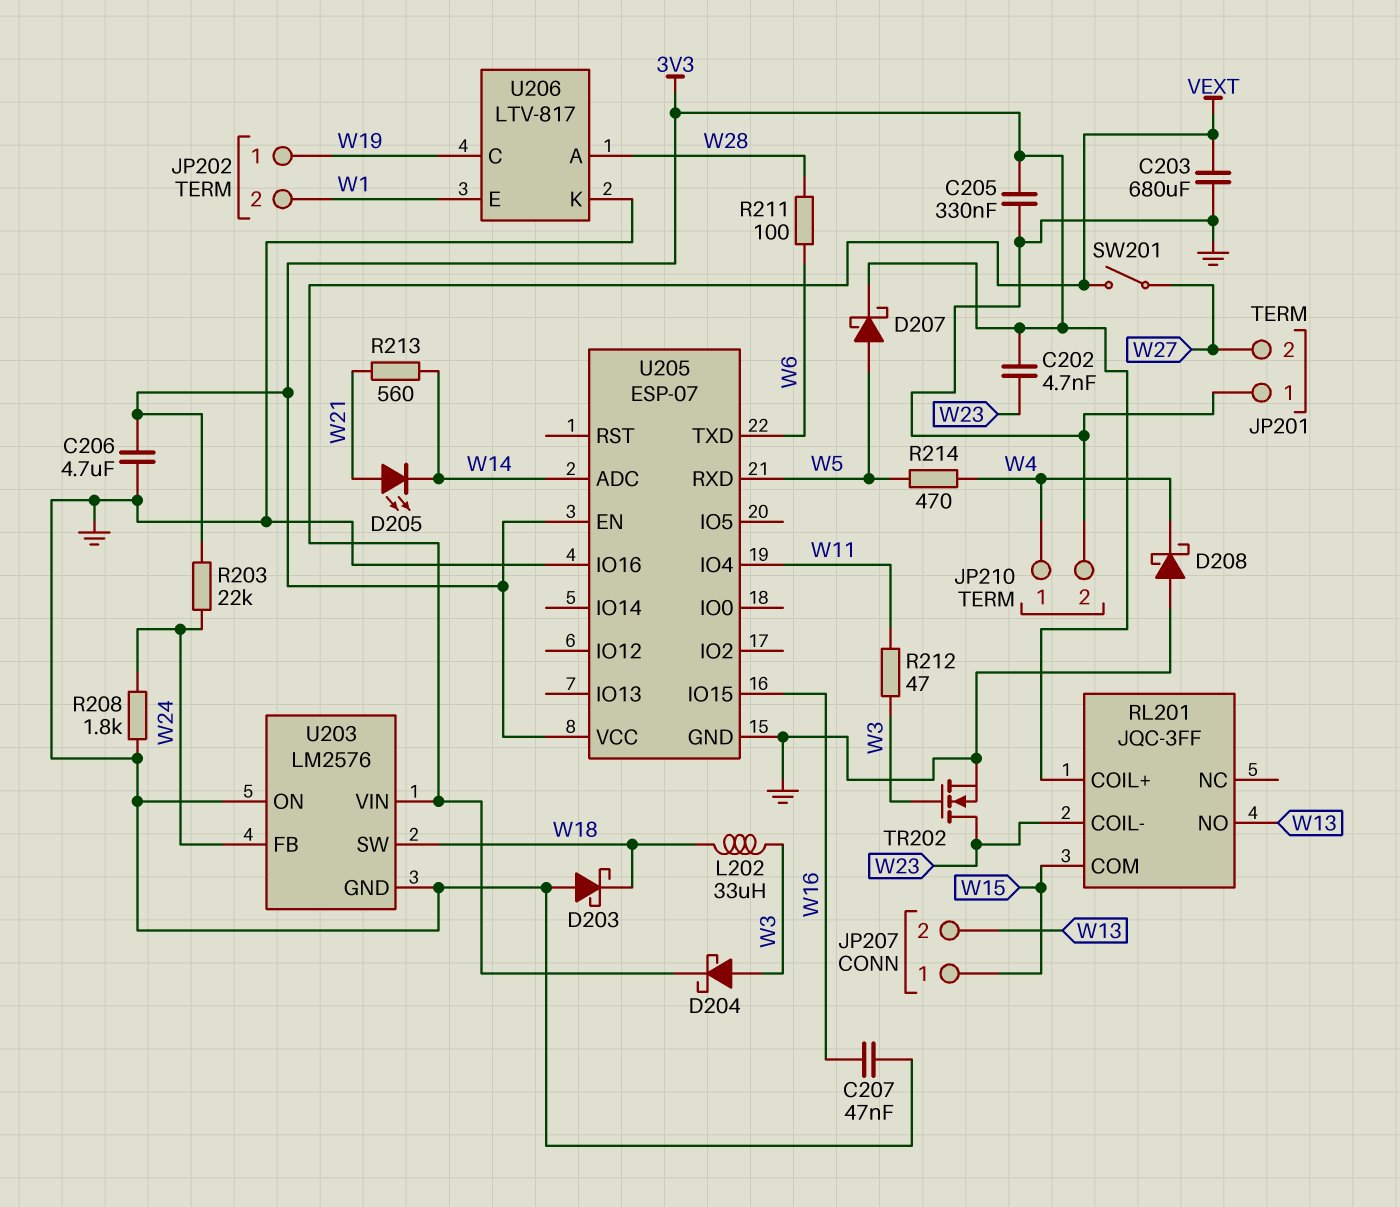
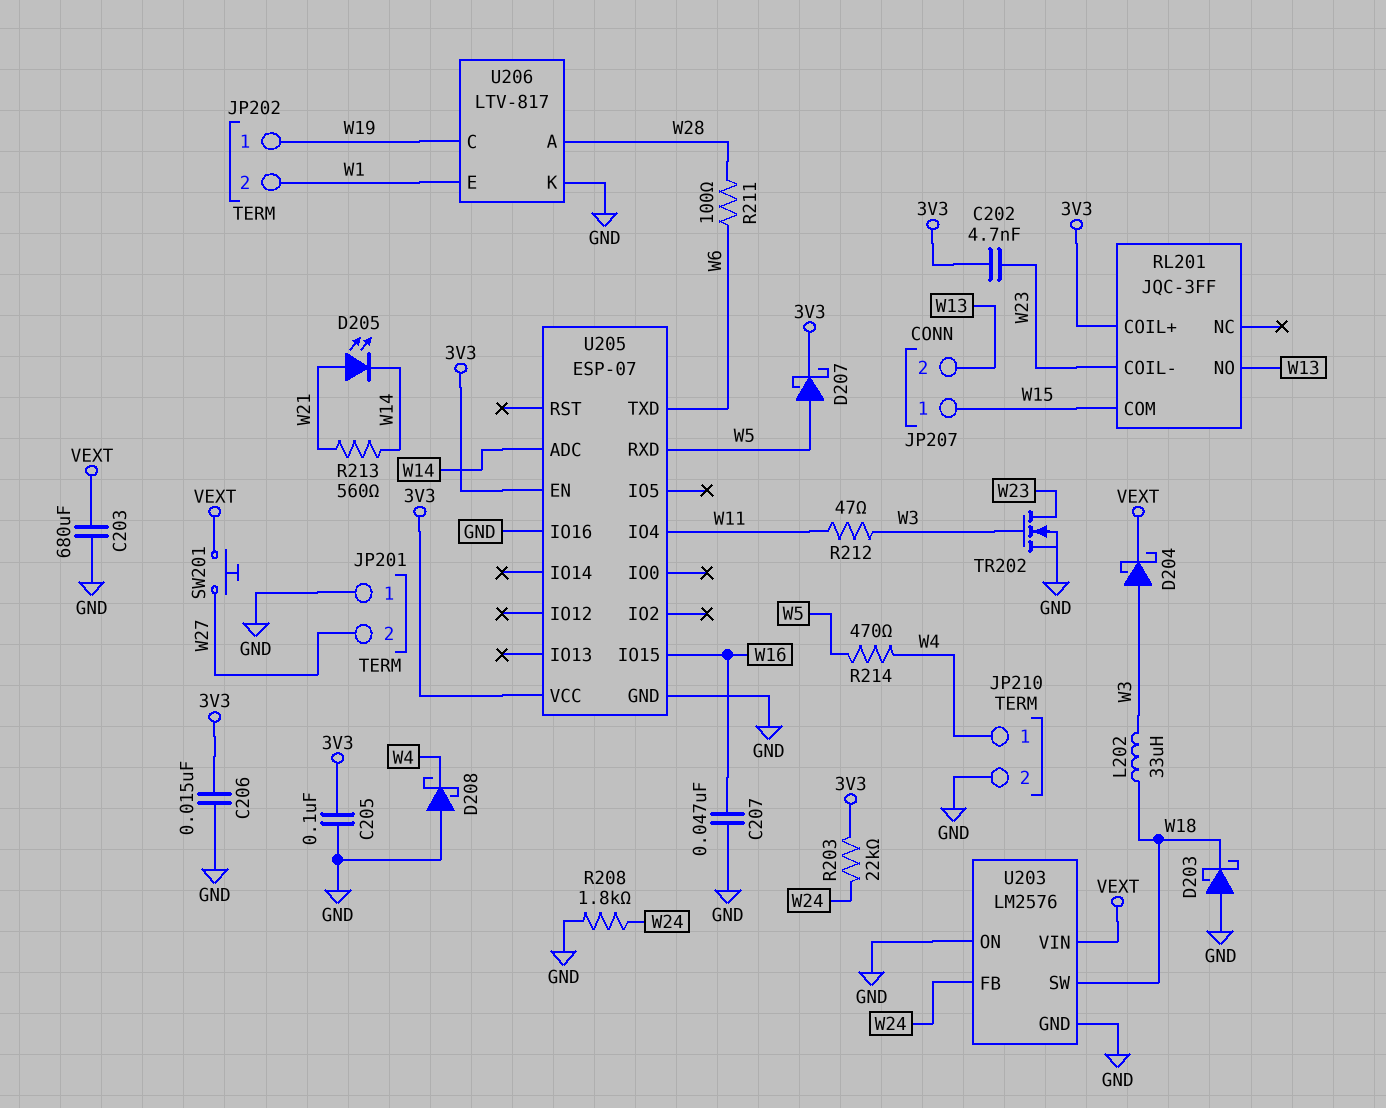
C205: 330nF (3V3, GND) -> 100nF (3V3, GND)
C206: 4.7uF (3V3, GND) -> 15nF (3V3, GND)
SW201: switch (VEXT, W27) -> button (VEXT, W27)

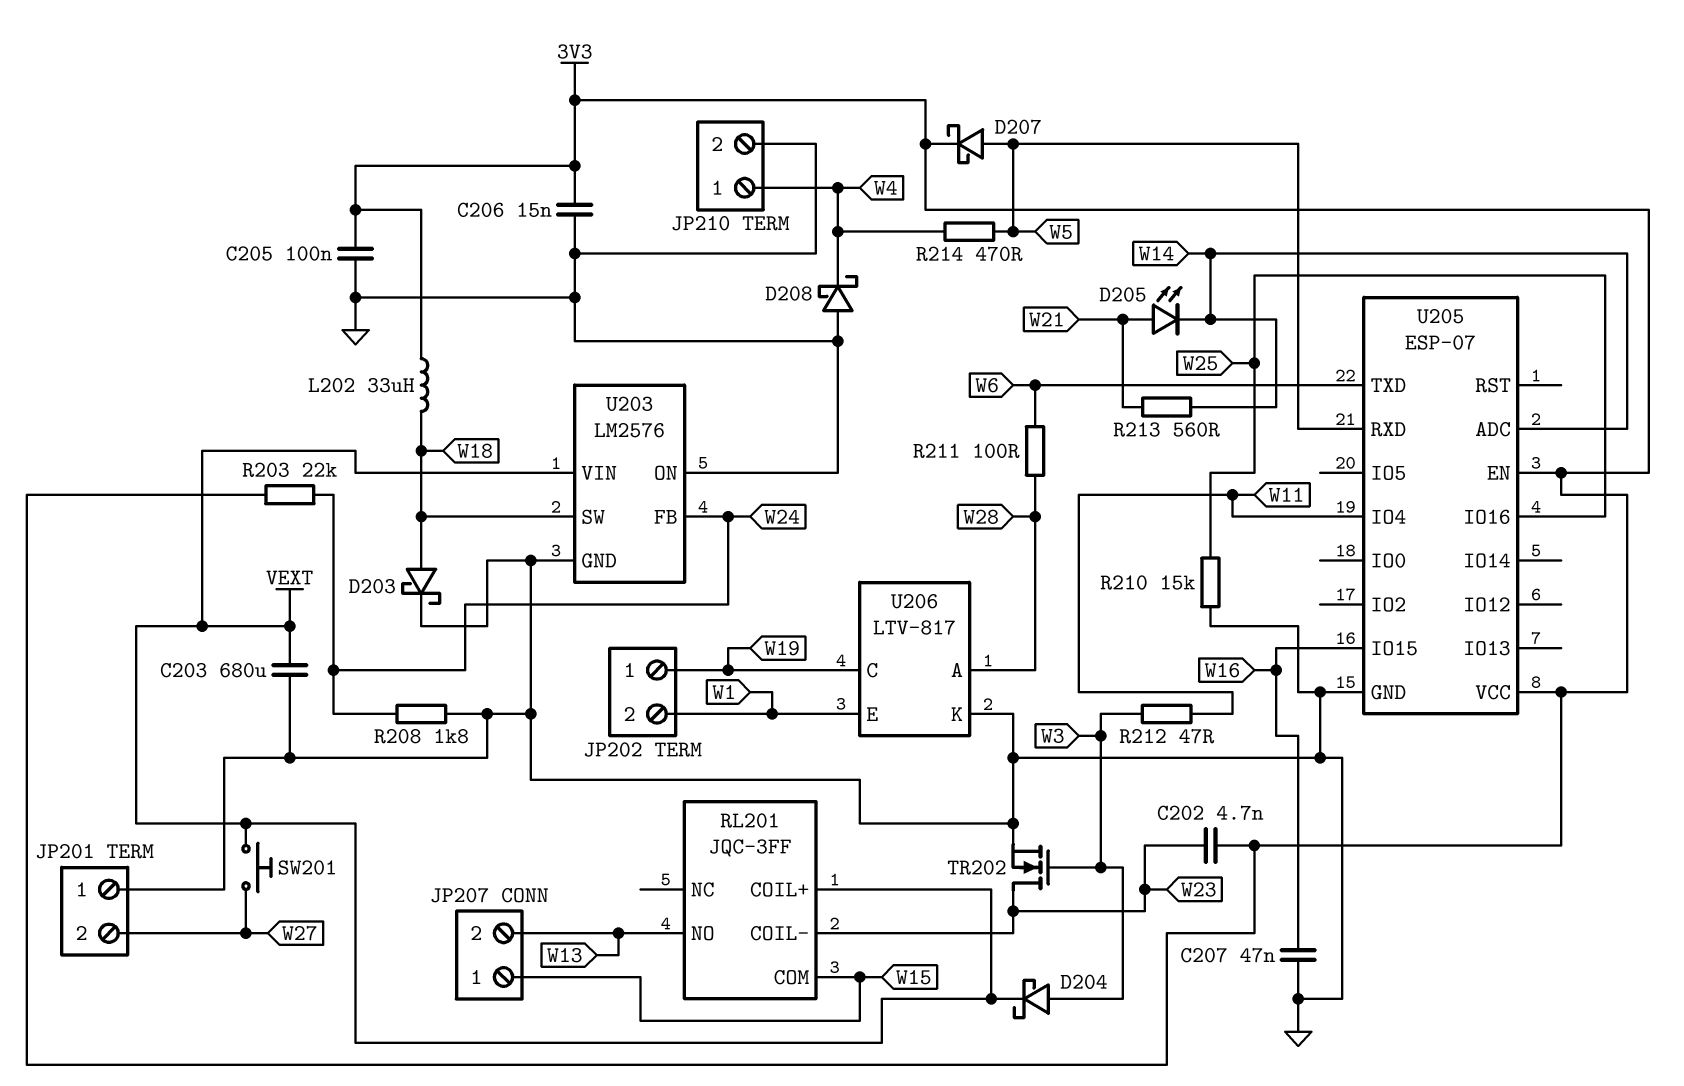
D203: schottky (A GND, K W18) -> schottky (A W18, K GND)
L202: 33uH (W3, W18) -> 33uH (3V3, W18)
R210: none -> 15k (GND, W25)
RL201 pin COIL+: 3V3 -> VEXT
U205 pin IO16: GND -> W25

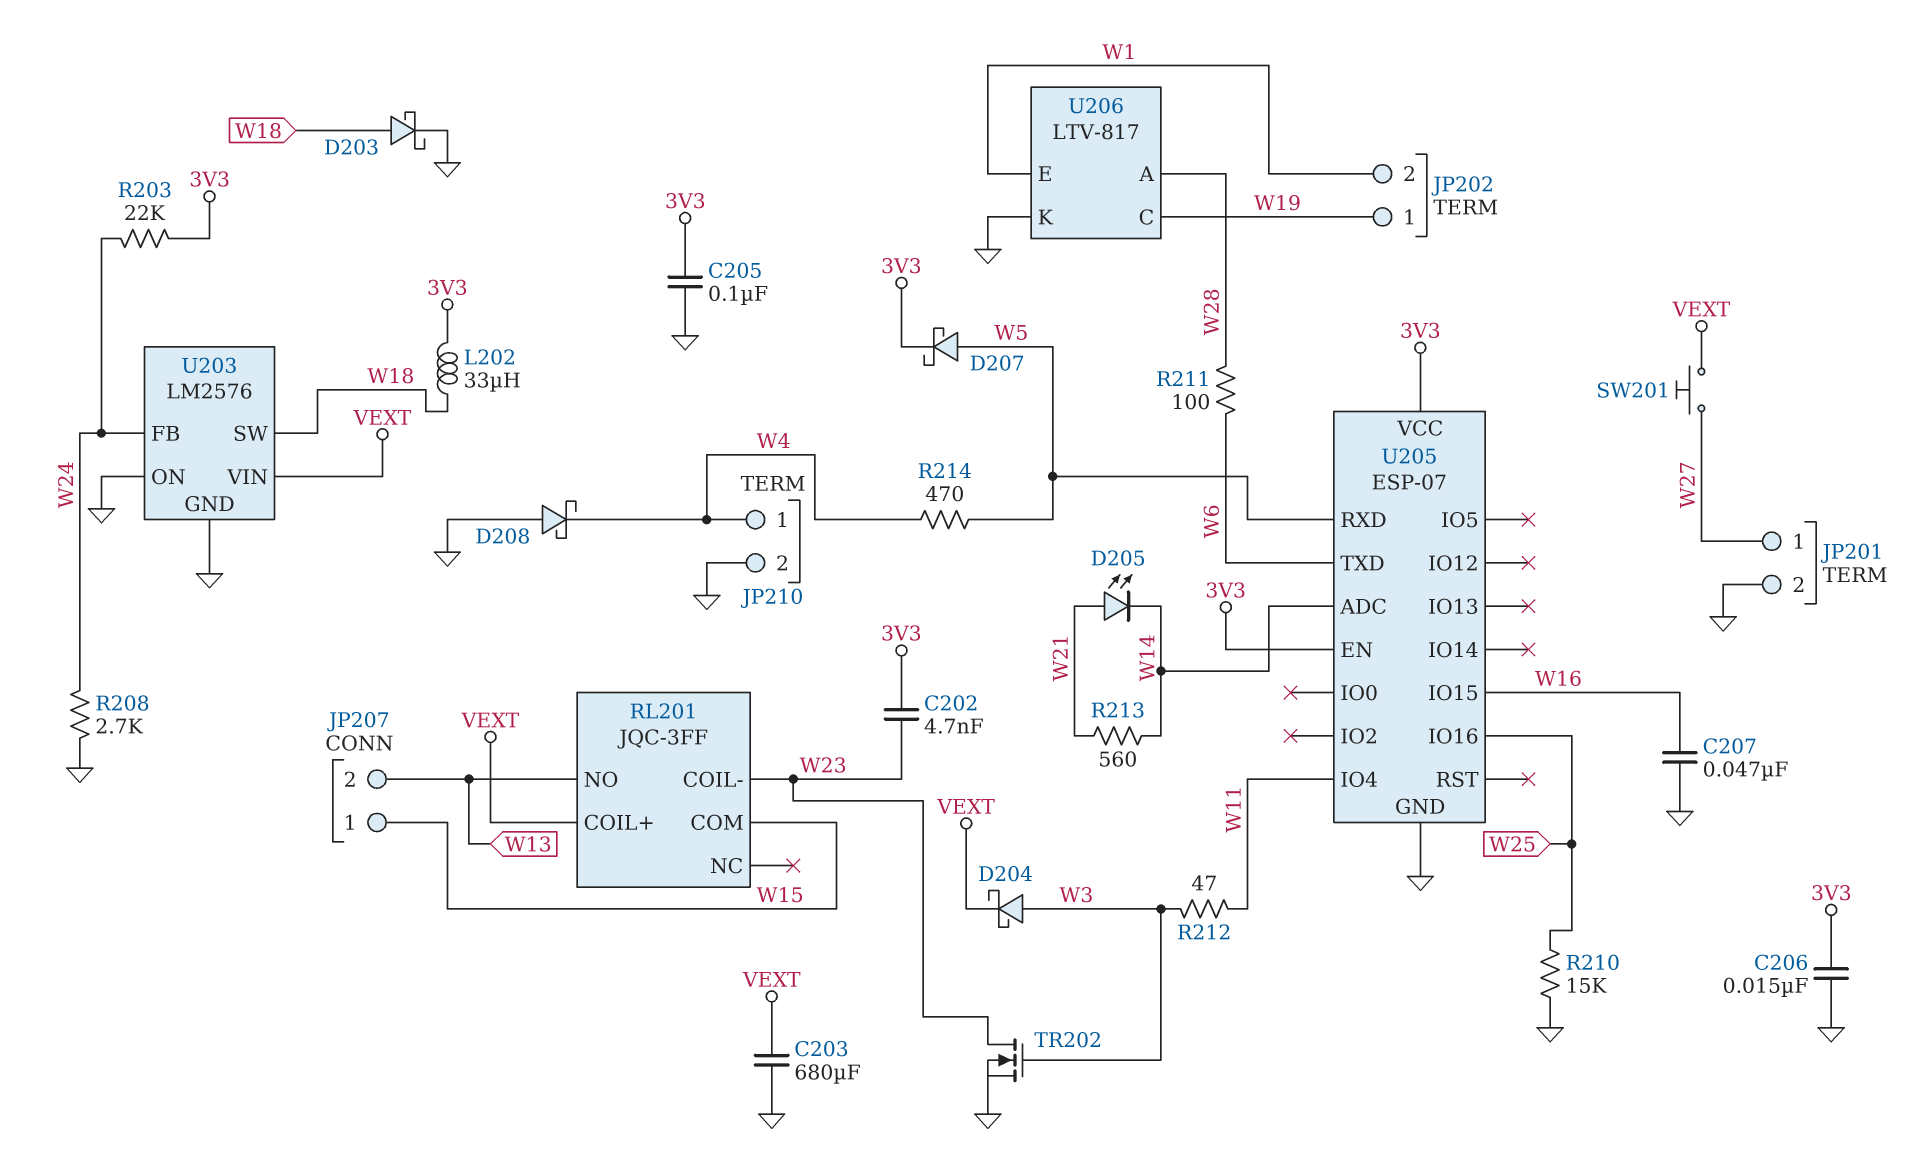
JP201 pin 1: GND -> W27
JP201 pin 2: W27 -> GND
R208: 1.8k (GND, W24) -> 2.7k (GND, W24)

